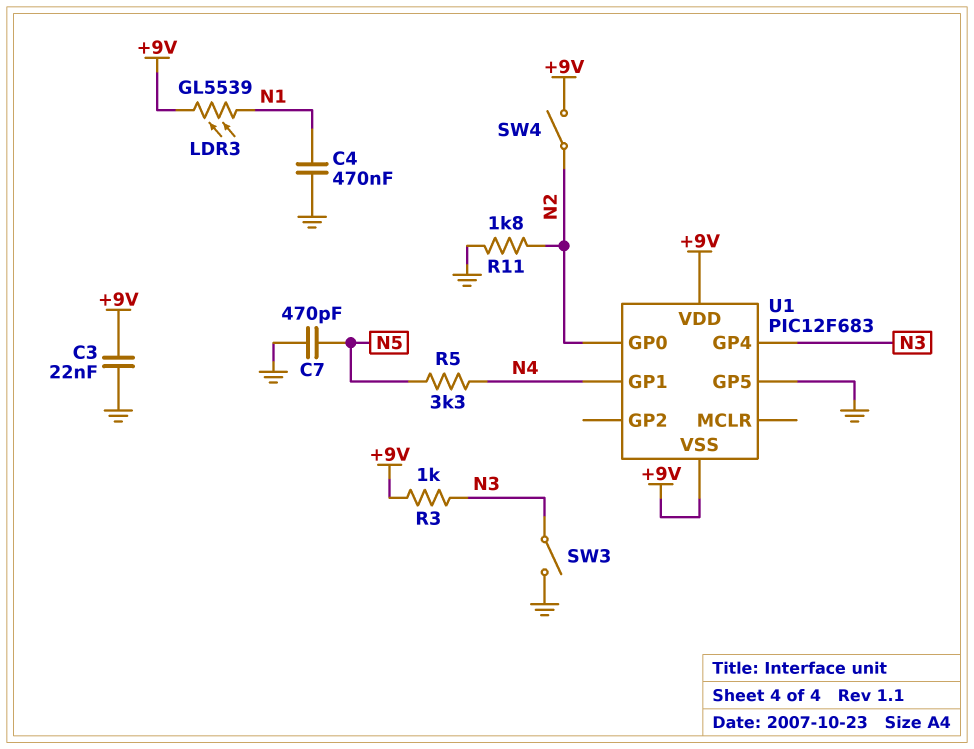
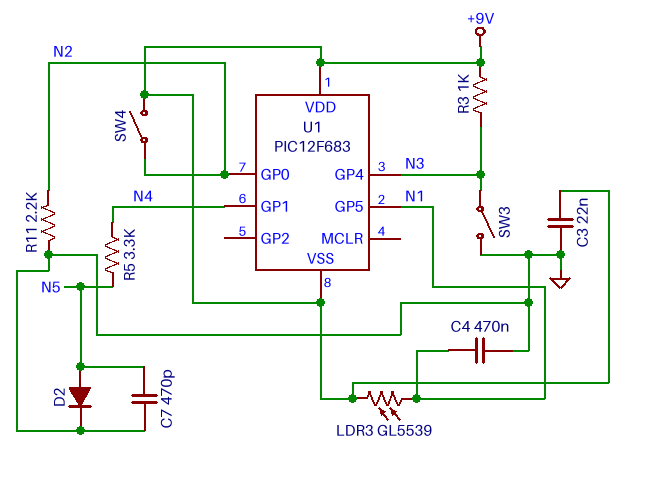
D2: none -> diode (A N5, K GND)
R11: 1.8k (GND, N2) -> 2.2k (GND, N2)
U1 pin GP5: GND -> N1

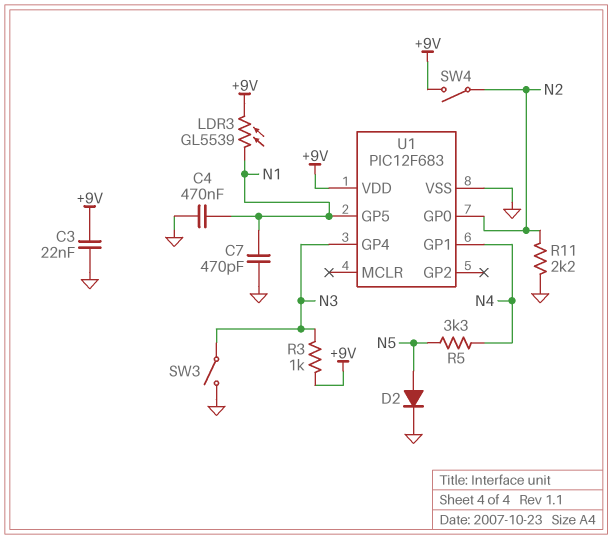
C7: 470pF (GND, N5) -> 470pF (GND, N1)
U1 pin VSS: +9V -> GND

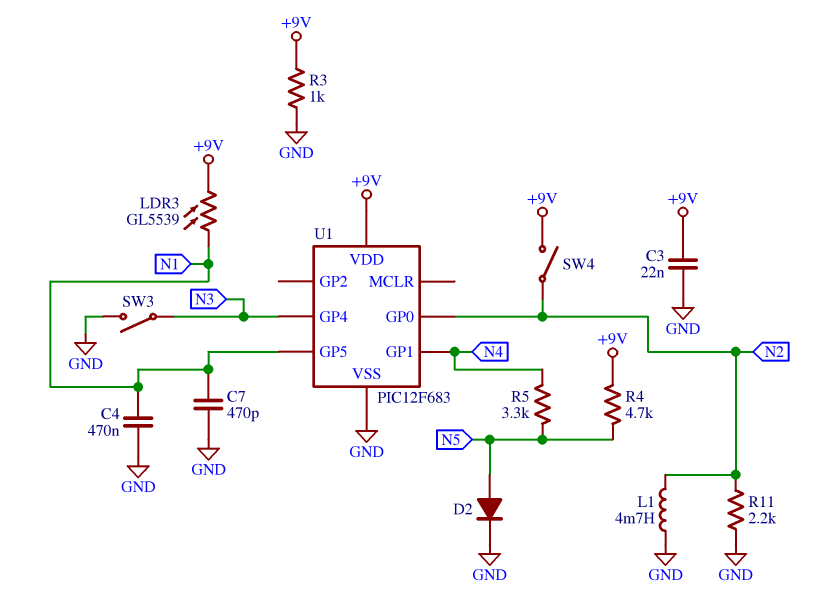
L1: none -> 4.7mH (GND, N2)
R3: 1k (+9V, N3) -> 1k (+9V, GND)
R4: none -> 4.7k (+9V, N5)

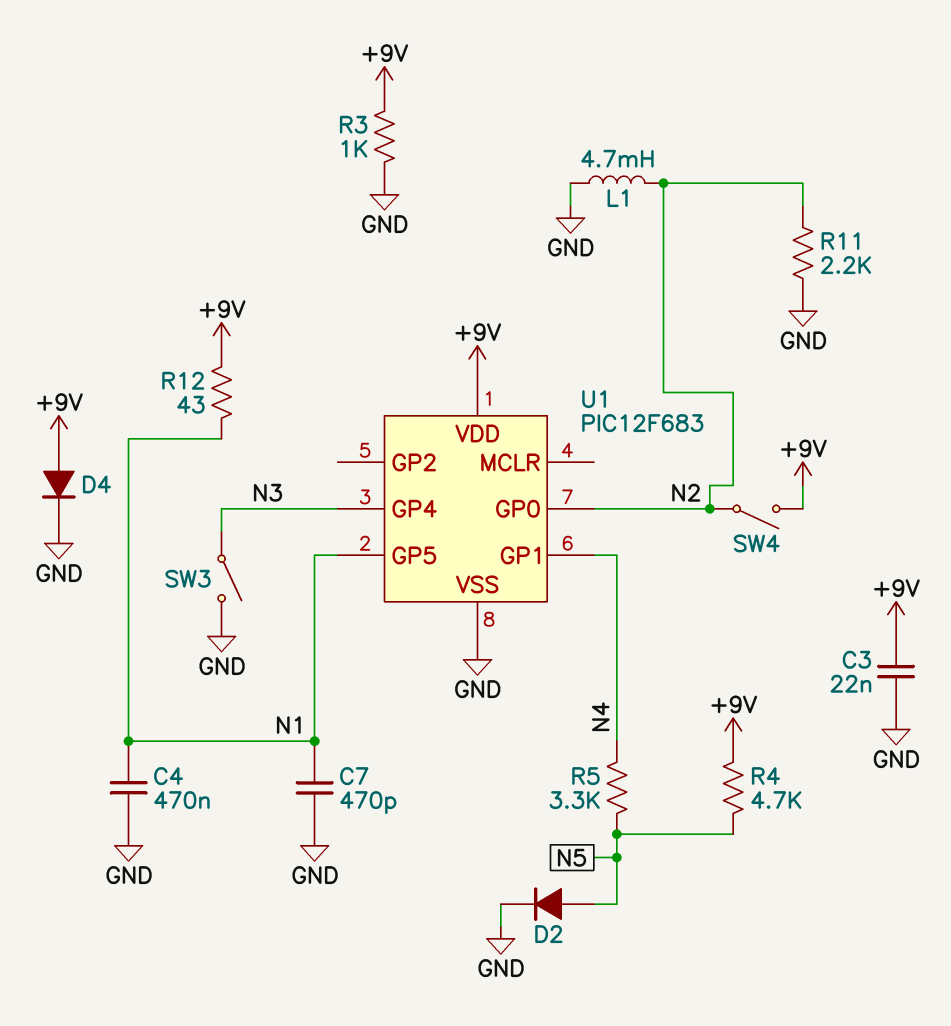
D4: none -> diode (A +9V, K GND)
LDR3: GL5539 (+9V, N1) -> none
R12: none -> 43 (+9V, N1)

